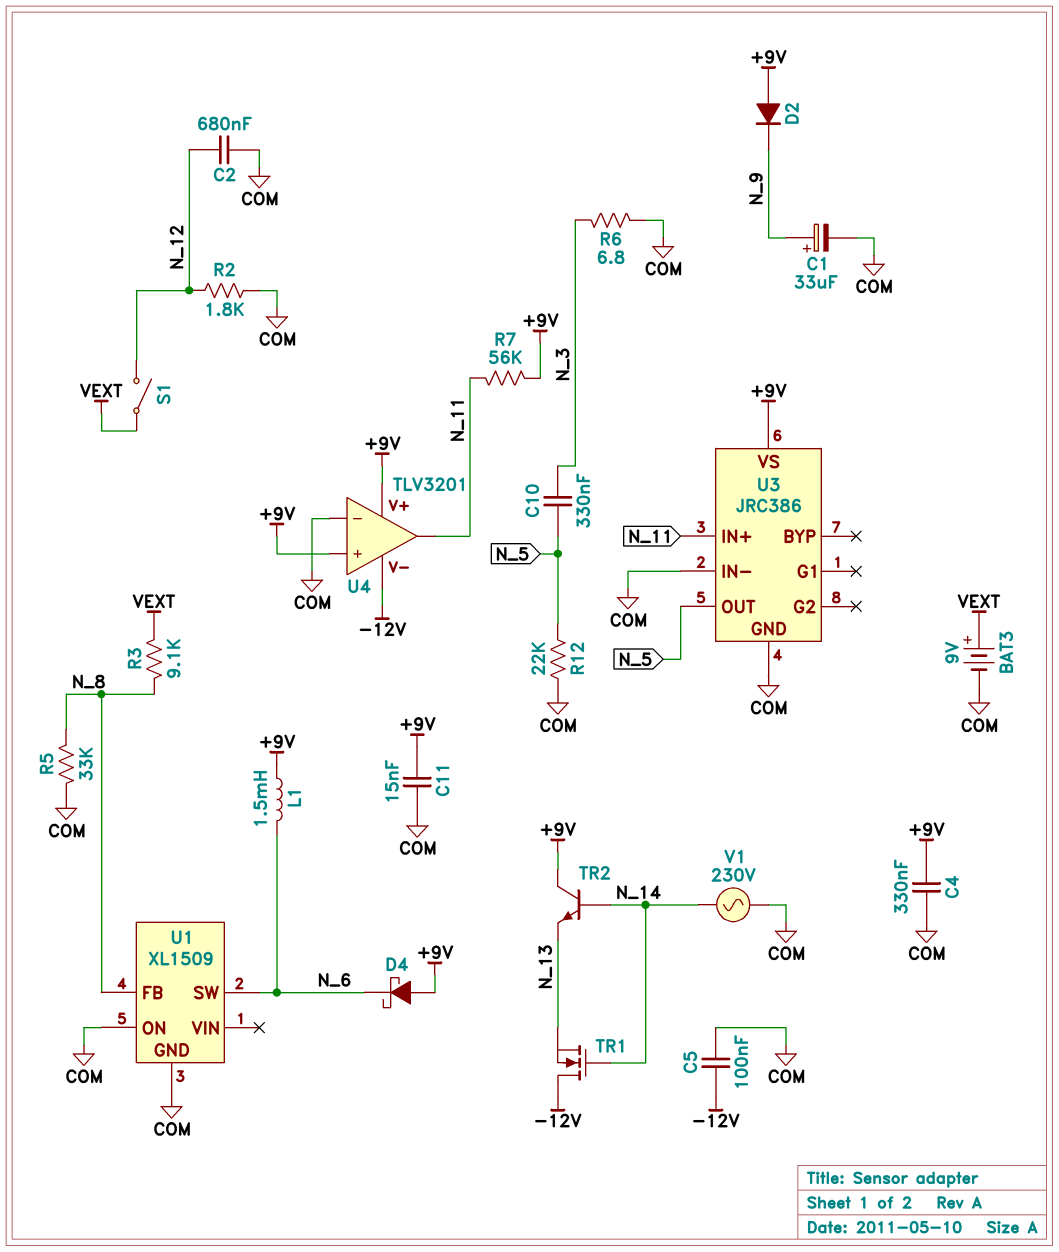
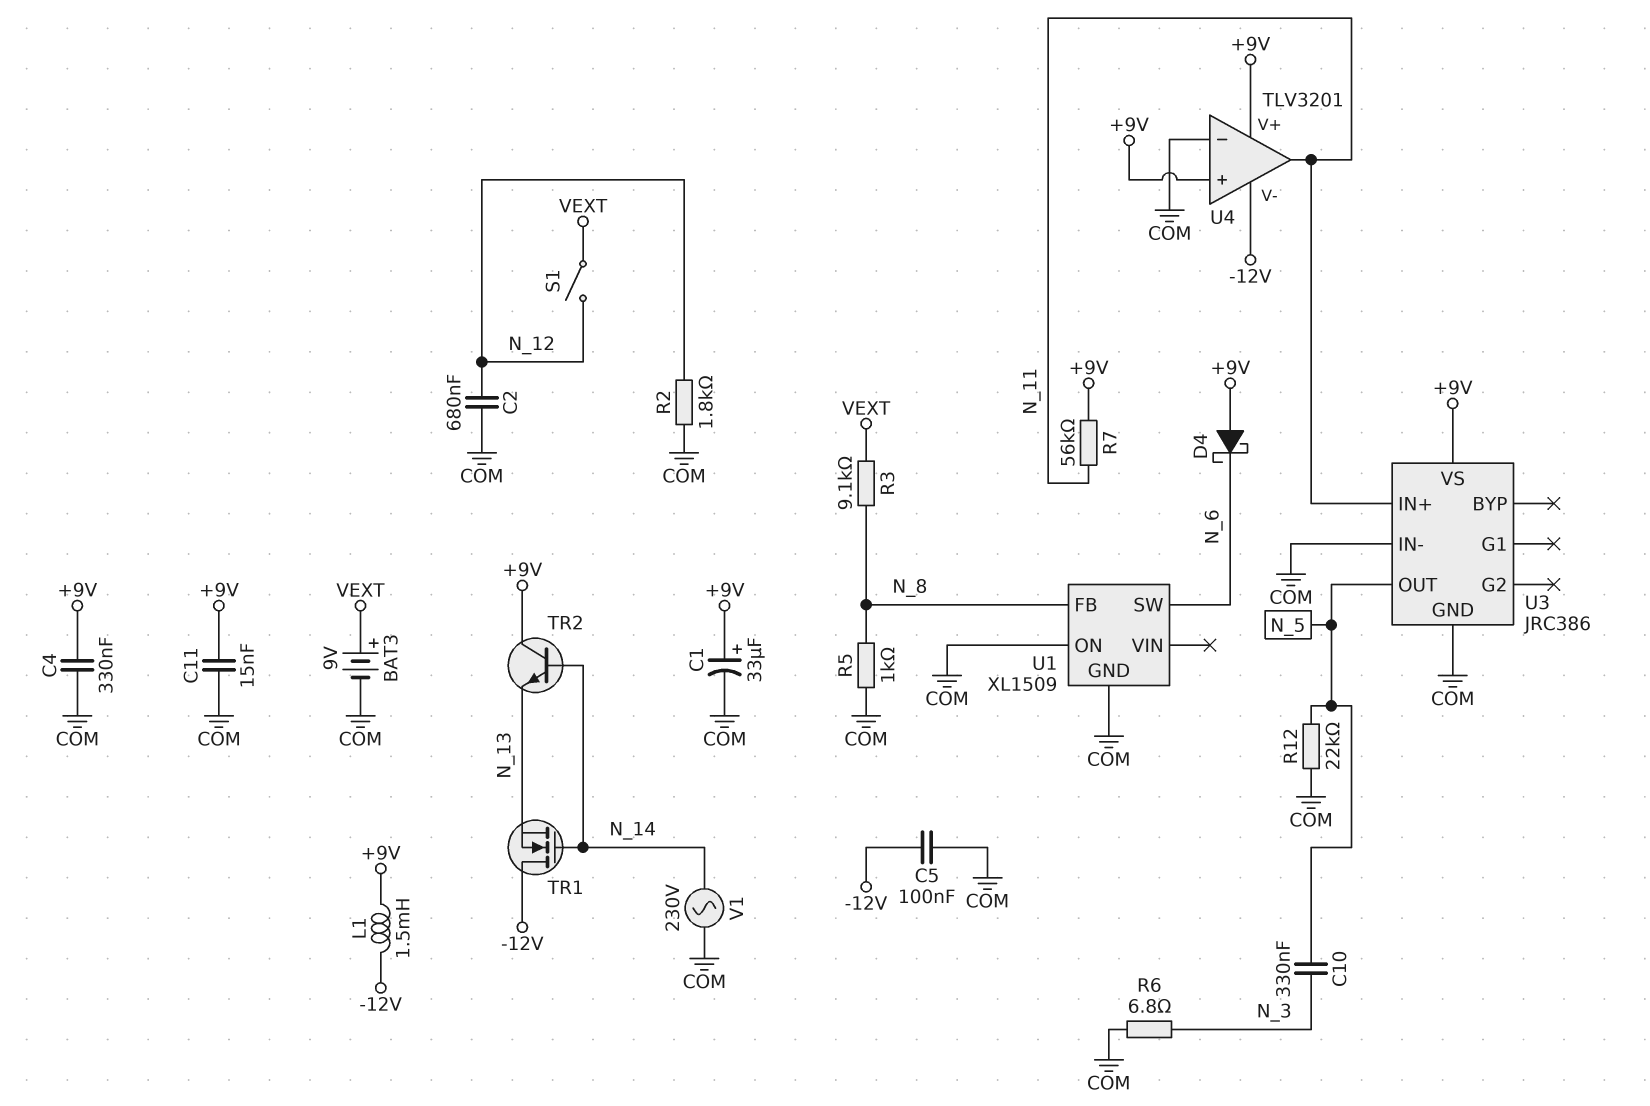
C1: 33uF (plus N_9, minus COM) -> 33uF (plus +9V, minus COM)
D2: diode (A +9V, K N_9) -> none
L1: 1.5mH (+9V, N_6) -> 1.5mH (+9V, -12V)
R5: 33k (COM, N_8) -> 1k (COM, N_8)

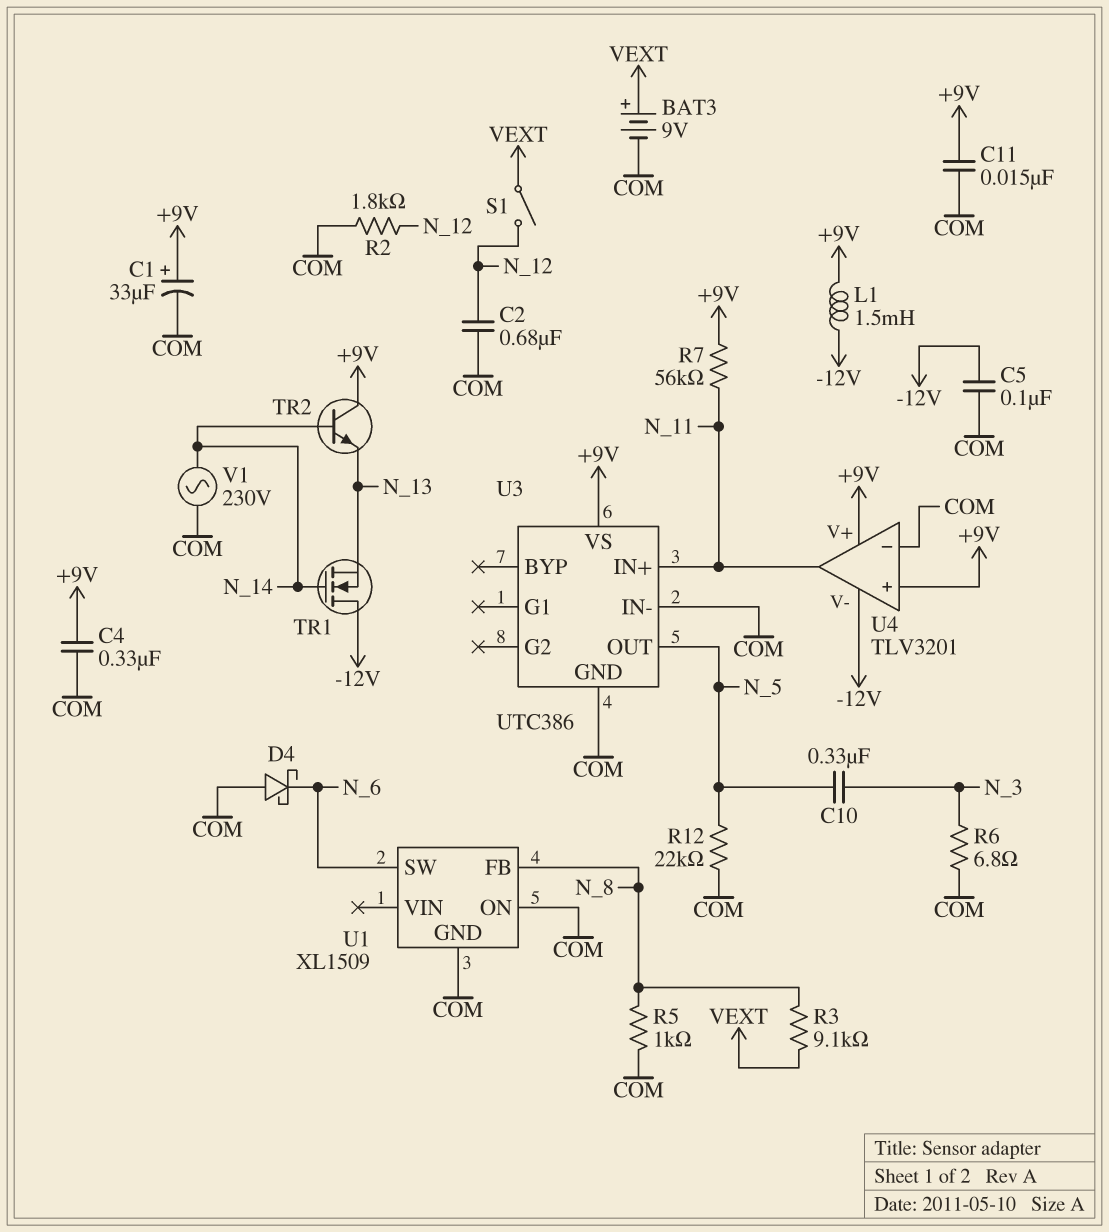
D4: schottky (A +9V, K N_6) -> schottky (A COM, K N_6)
U3: JRC386 -> UTC386

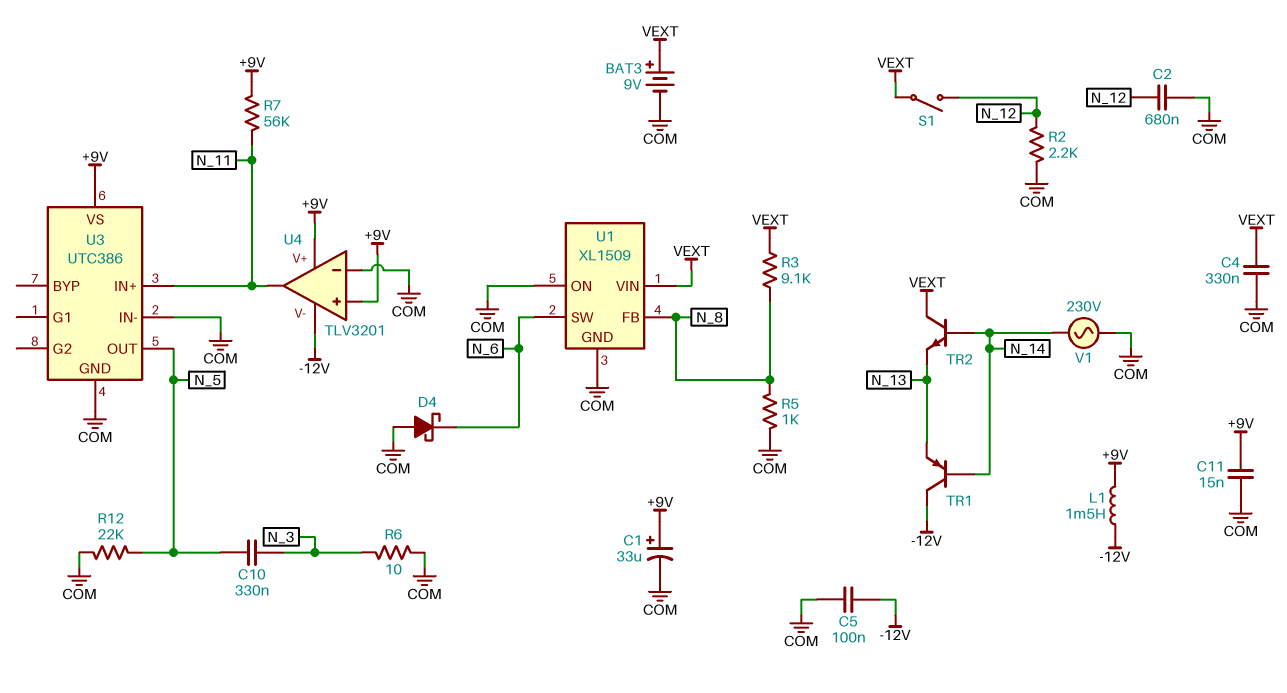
C4: 330nF (+9V, COM) -> 330nF (COM, VEXT)
R2: 1.8k (COM, N_12) -> 2.2k (COM, N_12)
R6: 6.8 (COM, N_3) -> 10 (COM, N_3)
TR1: NMOS (G N_14, D -12V, S N_13) -> PNP (B N_14, C -12V, E N_13)
TR2: NPN (B N_14, C +9V, E N_13) -> NPN (B N_14, C VEXT, E N_13)
U1 pin VIN: none -> VEXT

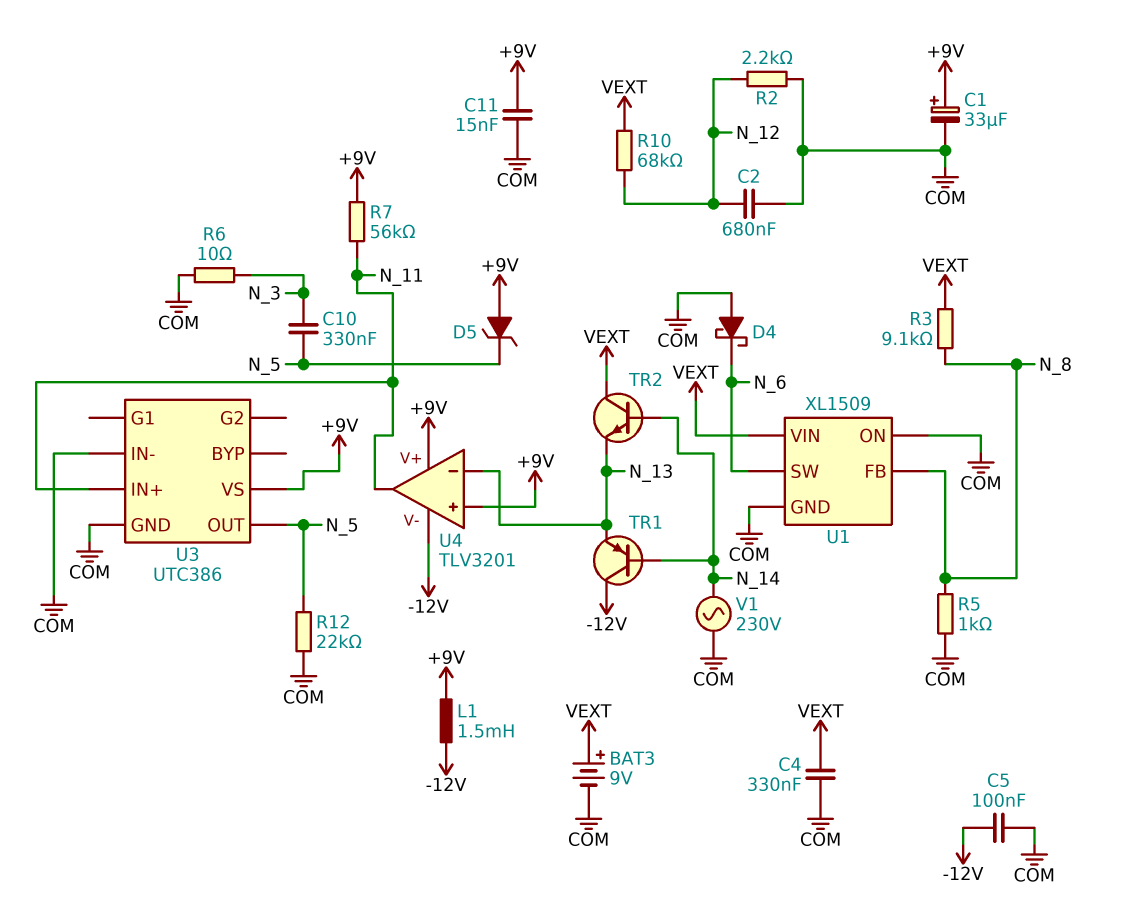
D5: none -> zener (A +9V, K N_5)
R10: none -> 68k (N_12, VEXT)
S1: switch (N_12, VEXT) -> none
U4 pin in-: COM -> N_13

